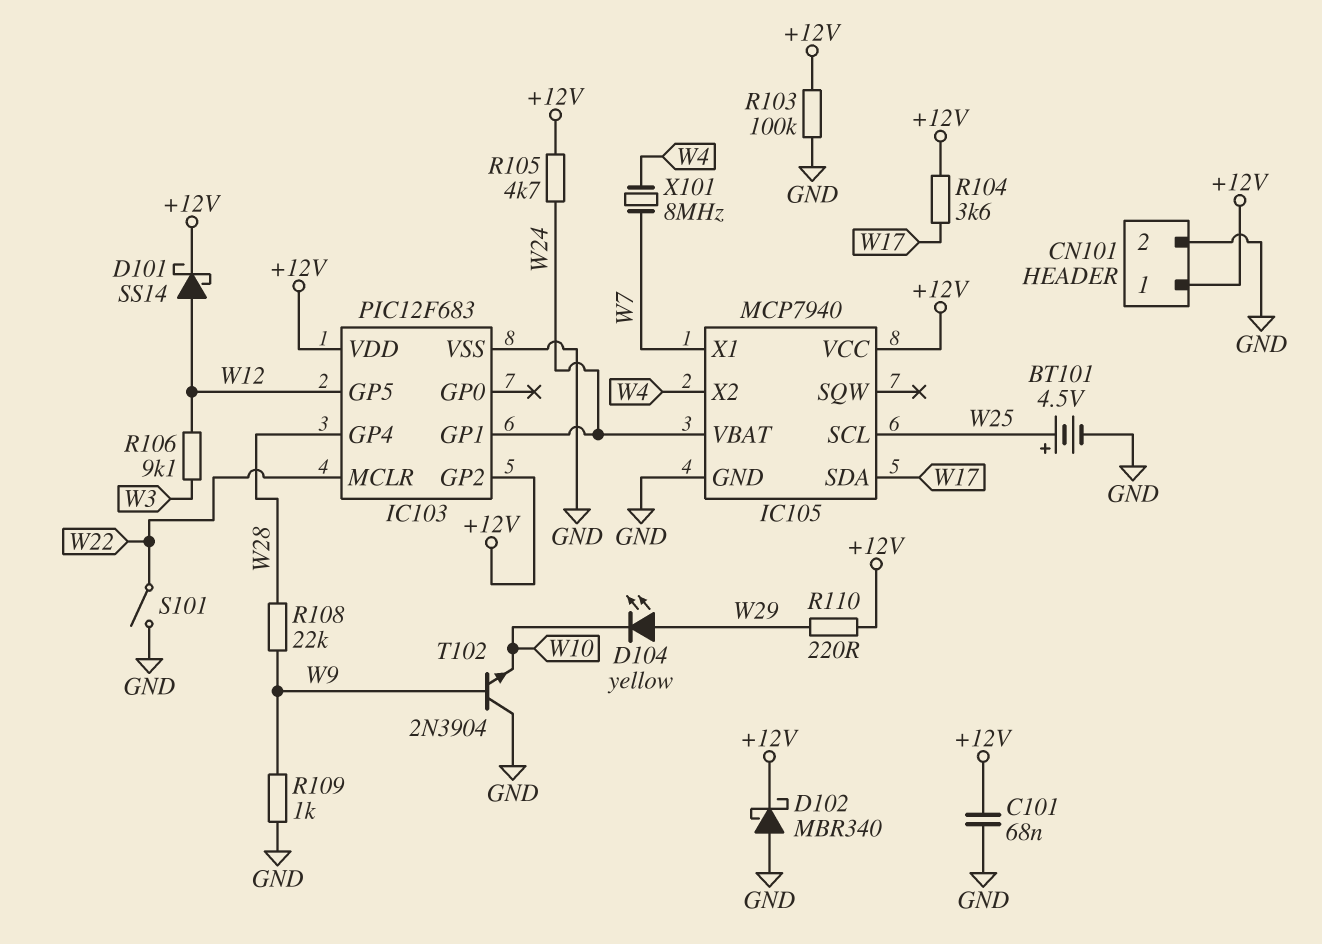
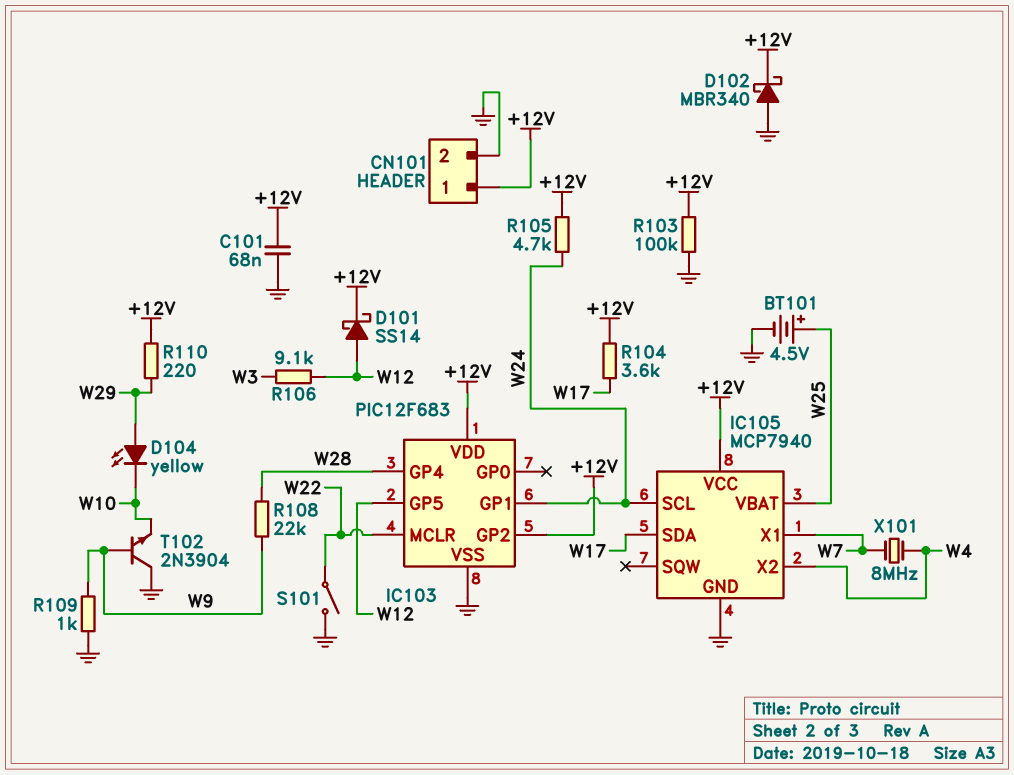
IC105 pin SCL: W25 -> W24
IC105 pin VBAT: W24 -> W25

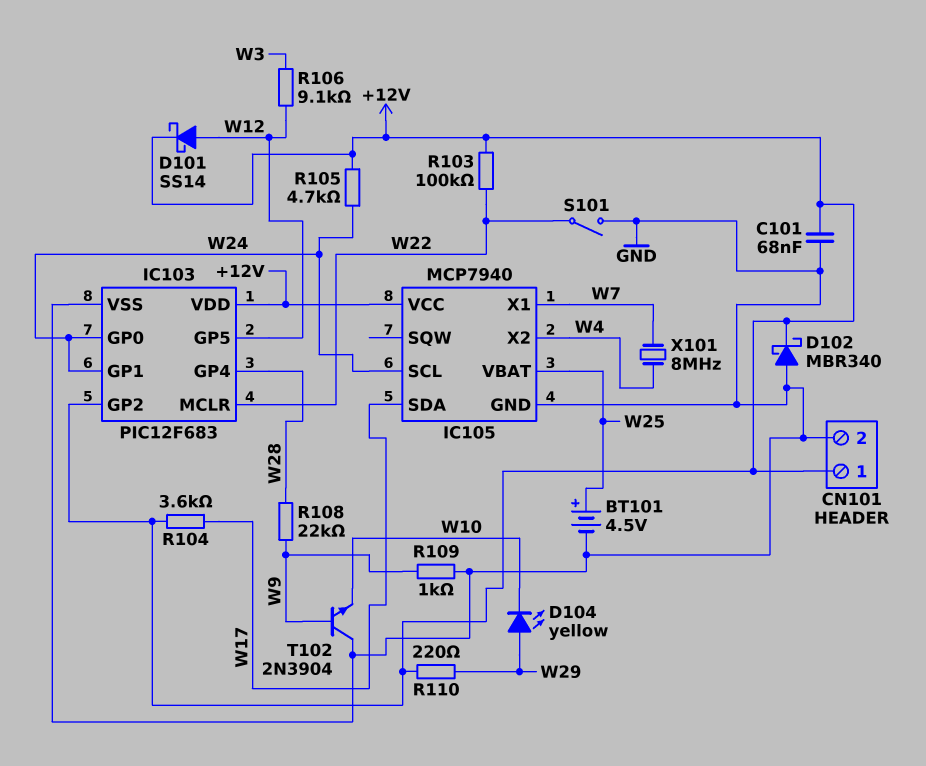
IC103 pin GP0: none -> W24
R103: 100k (+12V, GND) -> 100k (+12V, W22)

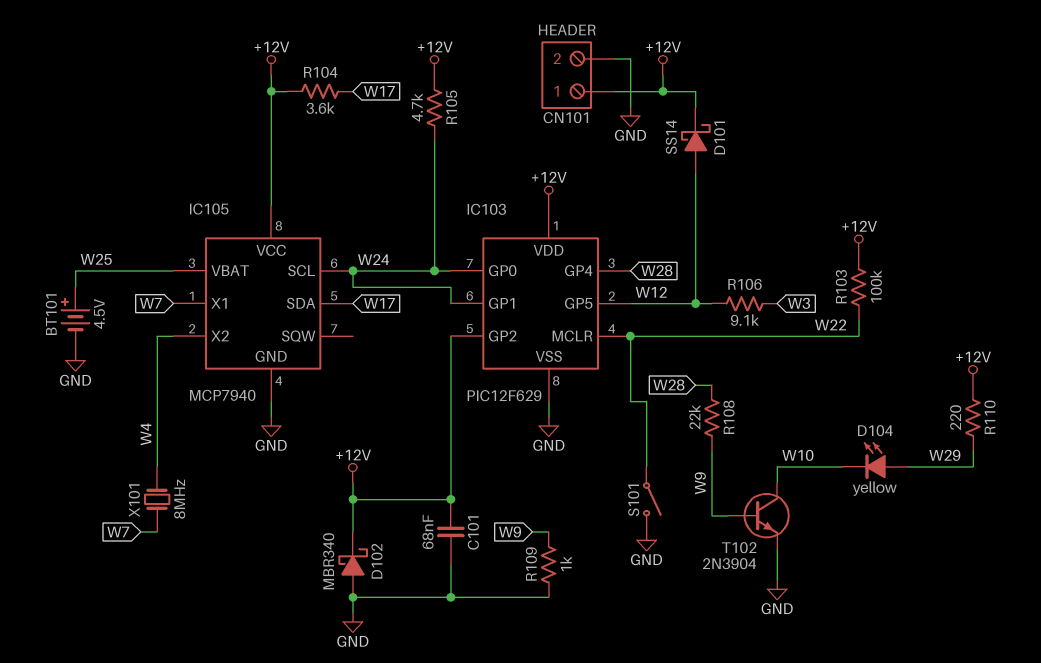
IC103: PIC12F683 -> PIC12F629
T102: NPN 2N3904 (B W9, C GND, E W10) -> NPN 2N3904 (B W9, C W10, E GND)

